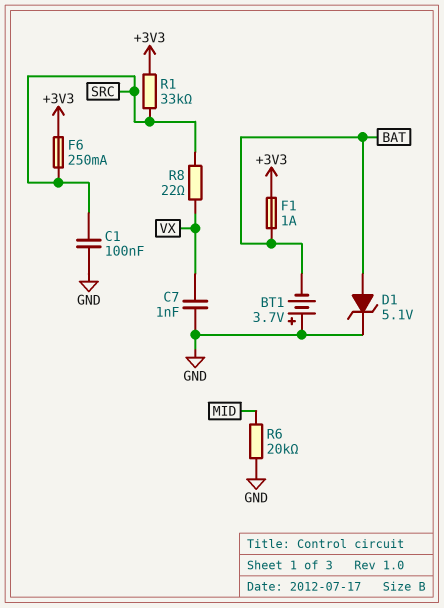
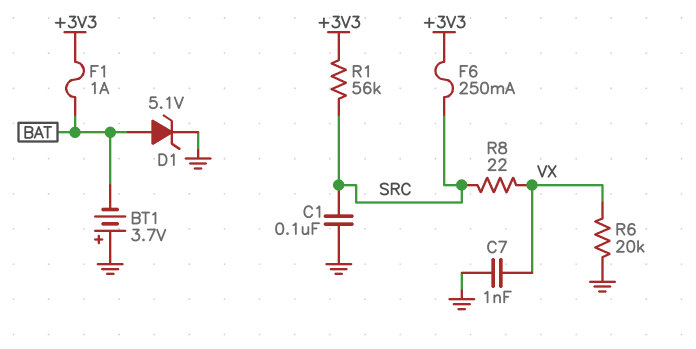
R1: 33k (+3V3, SRC) -> 56k (+3V3, SRC)
R6: 20k (GND, MID) -> 20k (GND, VX)

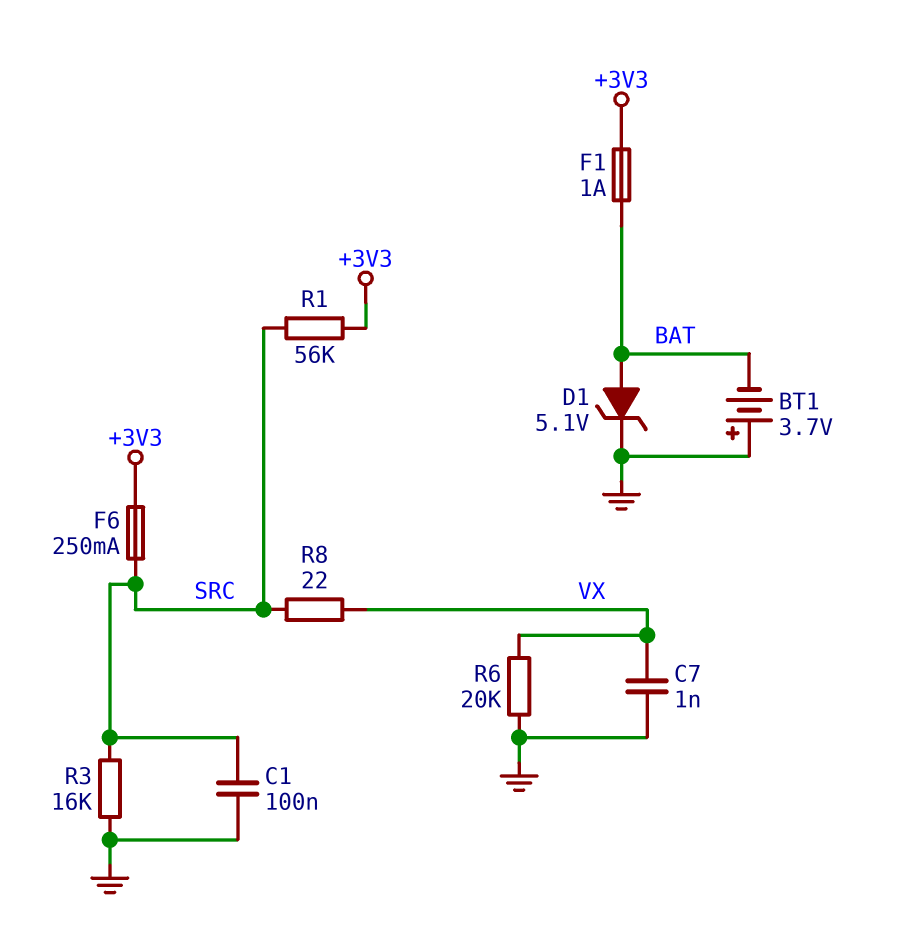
R3: none -> 16k (GND, SRC)

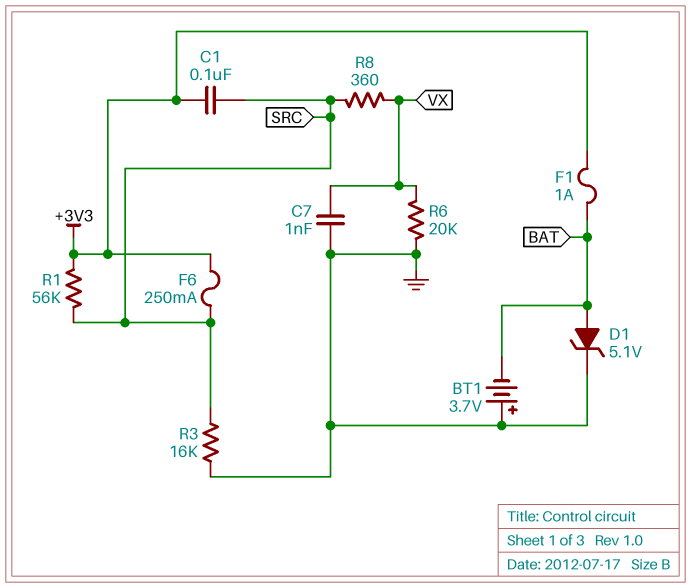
C1: 100nF (GND, SRC) -> 100nF (+3V3, SRC)
R8: 22 (SRC, VX) -> 360 (SRC, VX)

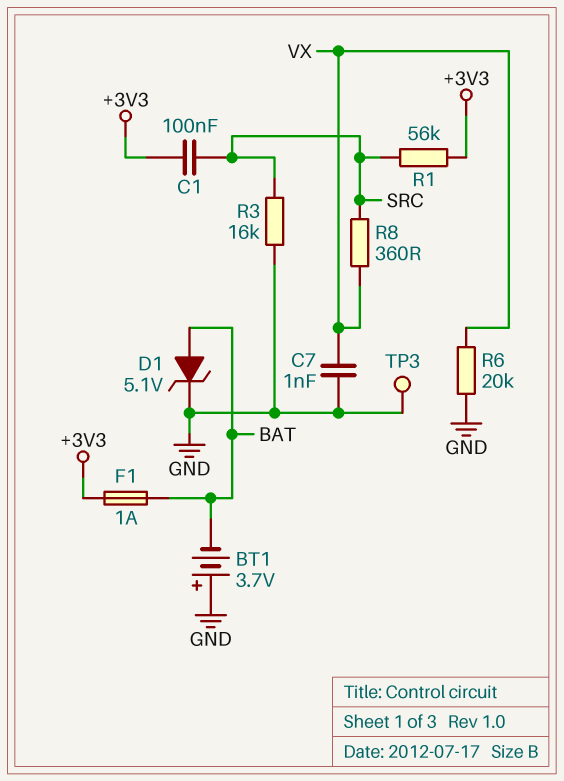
F6: 250mA (+3V3, SRC) -> none
TP3: none -> test point (GND)

